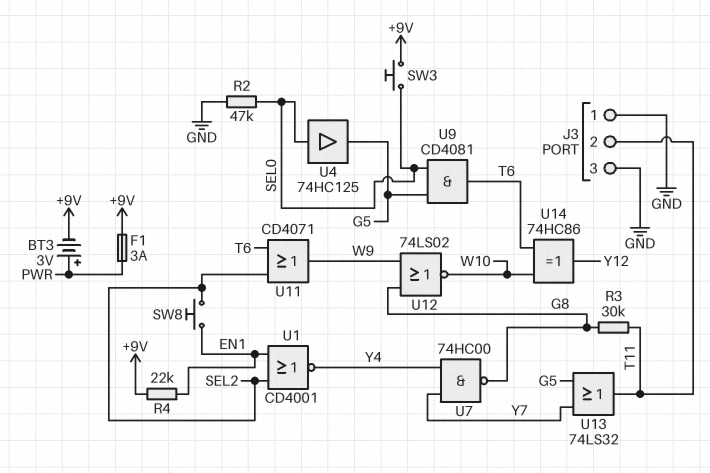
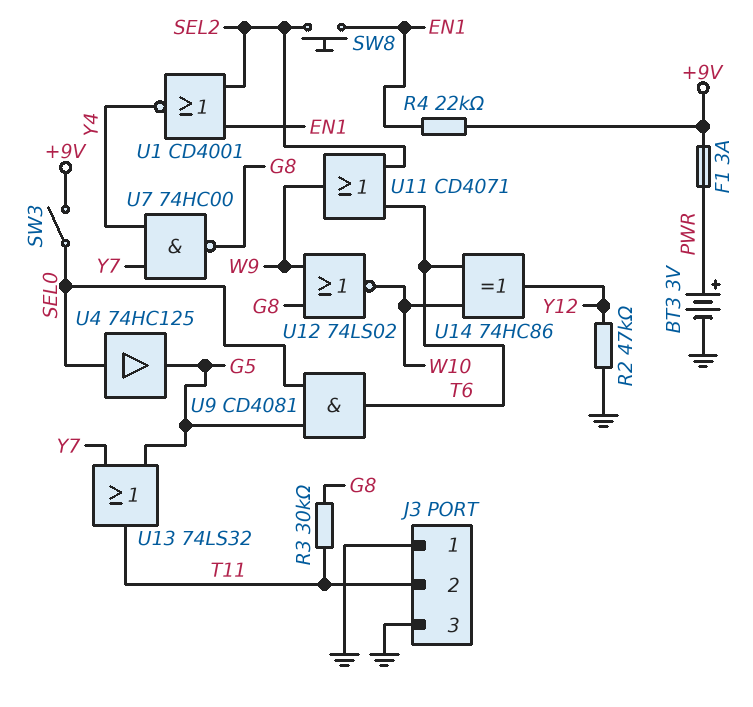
BT3: 3V (plus PWR, minus +9V) -> 3V (plus PWR, minus GND)
R2: 47k (GND, SEL0) -> 47k (GND, Y12)
SW3: button (+9V, SEL0) -> switch (+9V, SEL0)

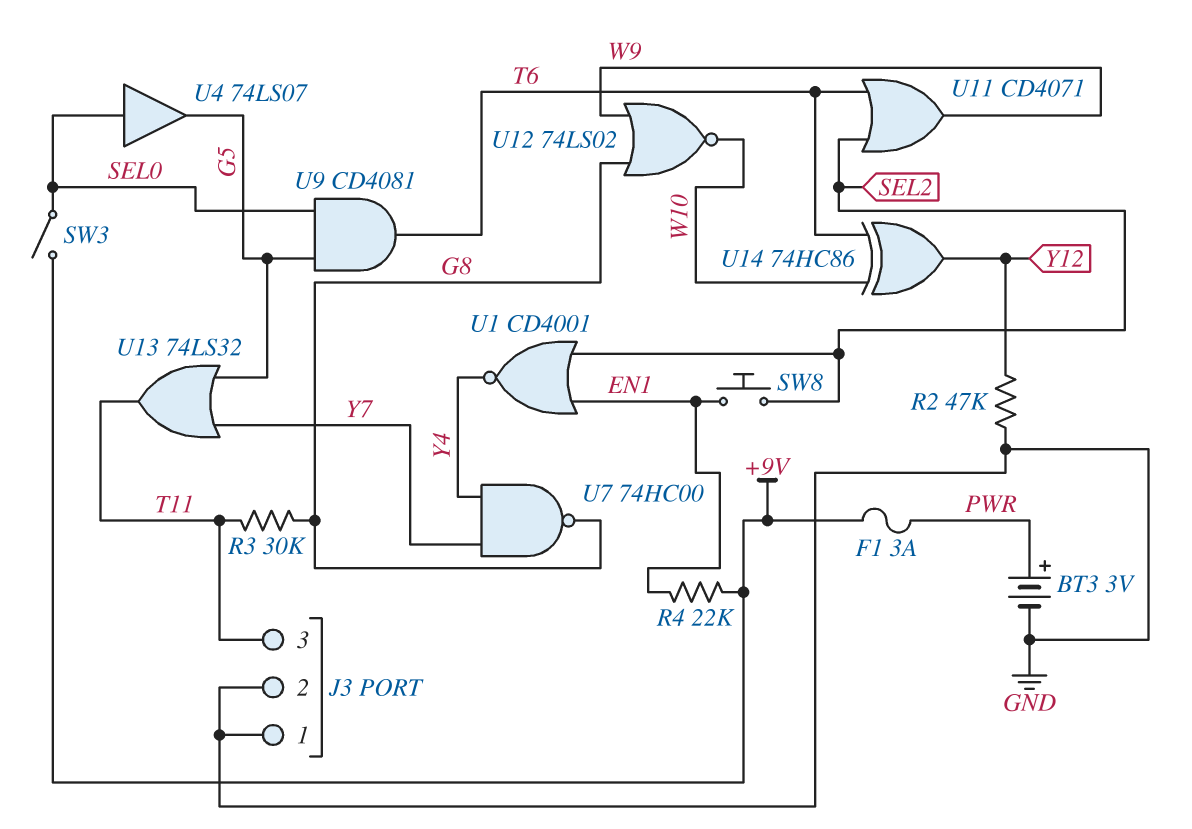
J3 pin 2: T11 -> GND
J3 pin 3: GND -> T11
U4: buffer 74HC125 (in SEL0, out G5) -> buffer 74LS07 (in SEL0, out G5)

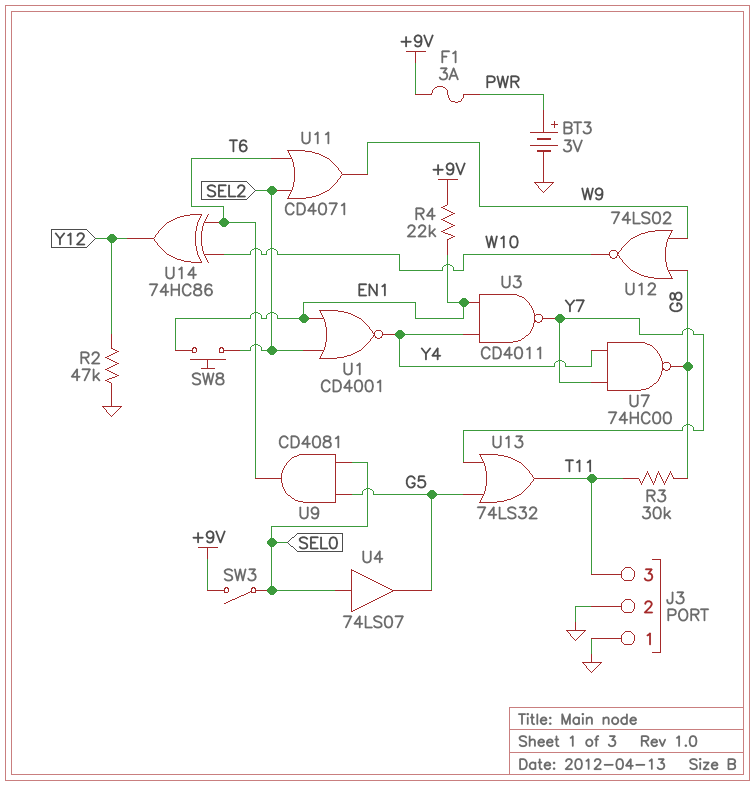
U3: none -> NAND CD4011 (in EN1, in Y4, out Y7)

